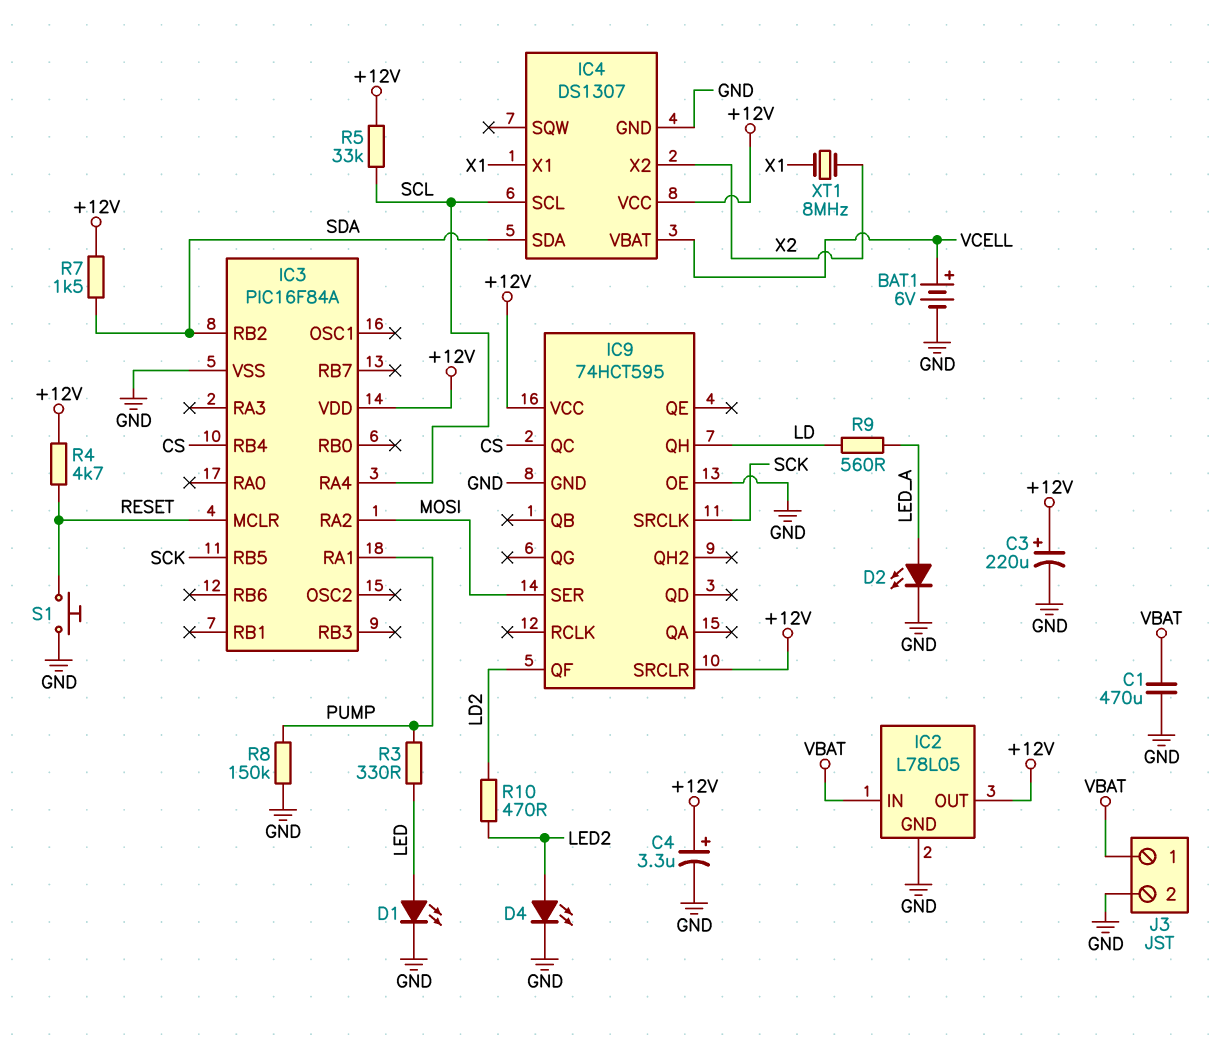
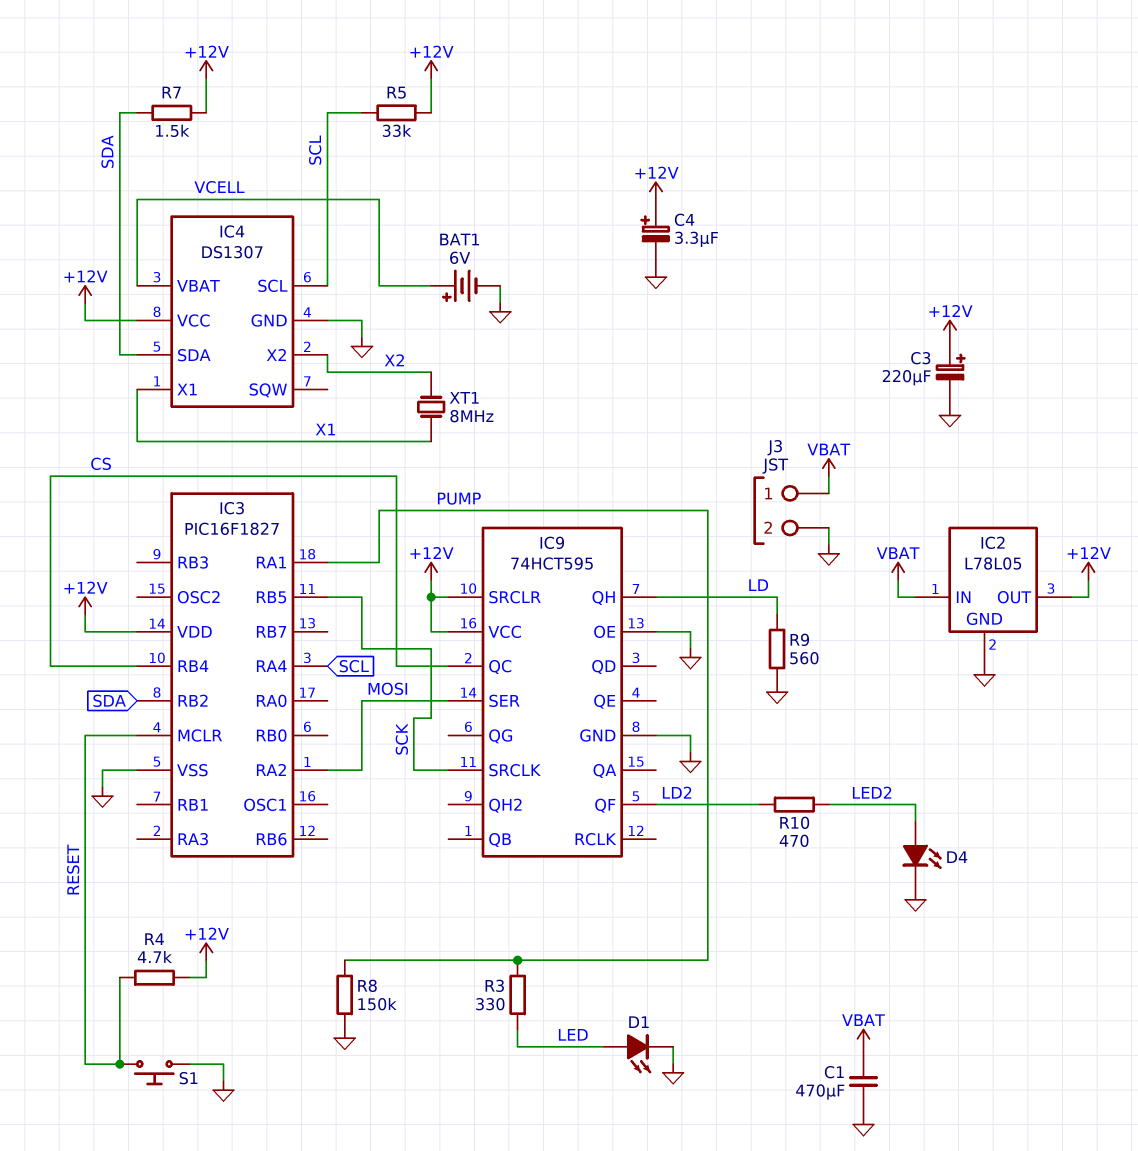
D2: LED (A LED_A, K GND) -> none
IC3: PIC16F84A -> PIC16F1827
R9: 560 (LD, LED_A) -> 560 (GND, LD)

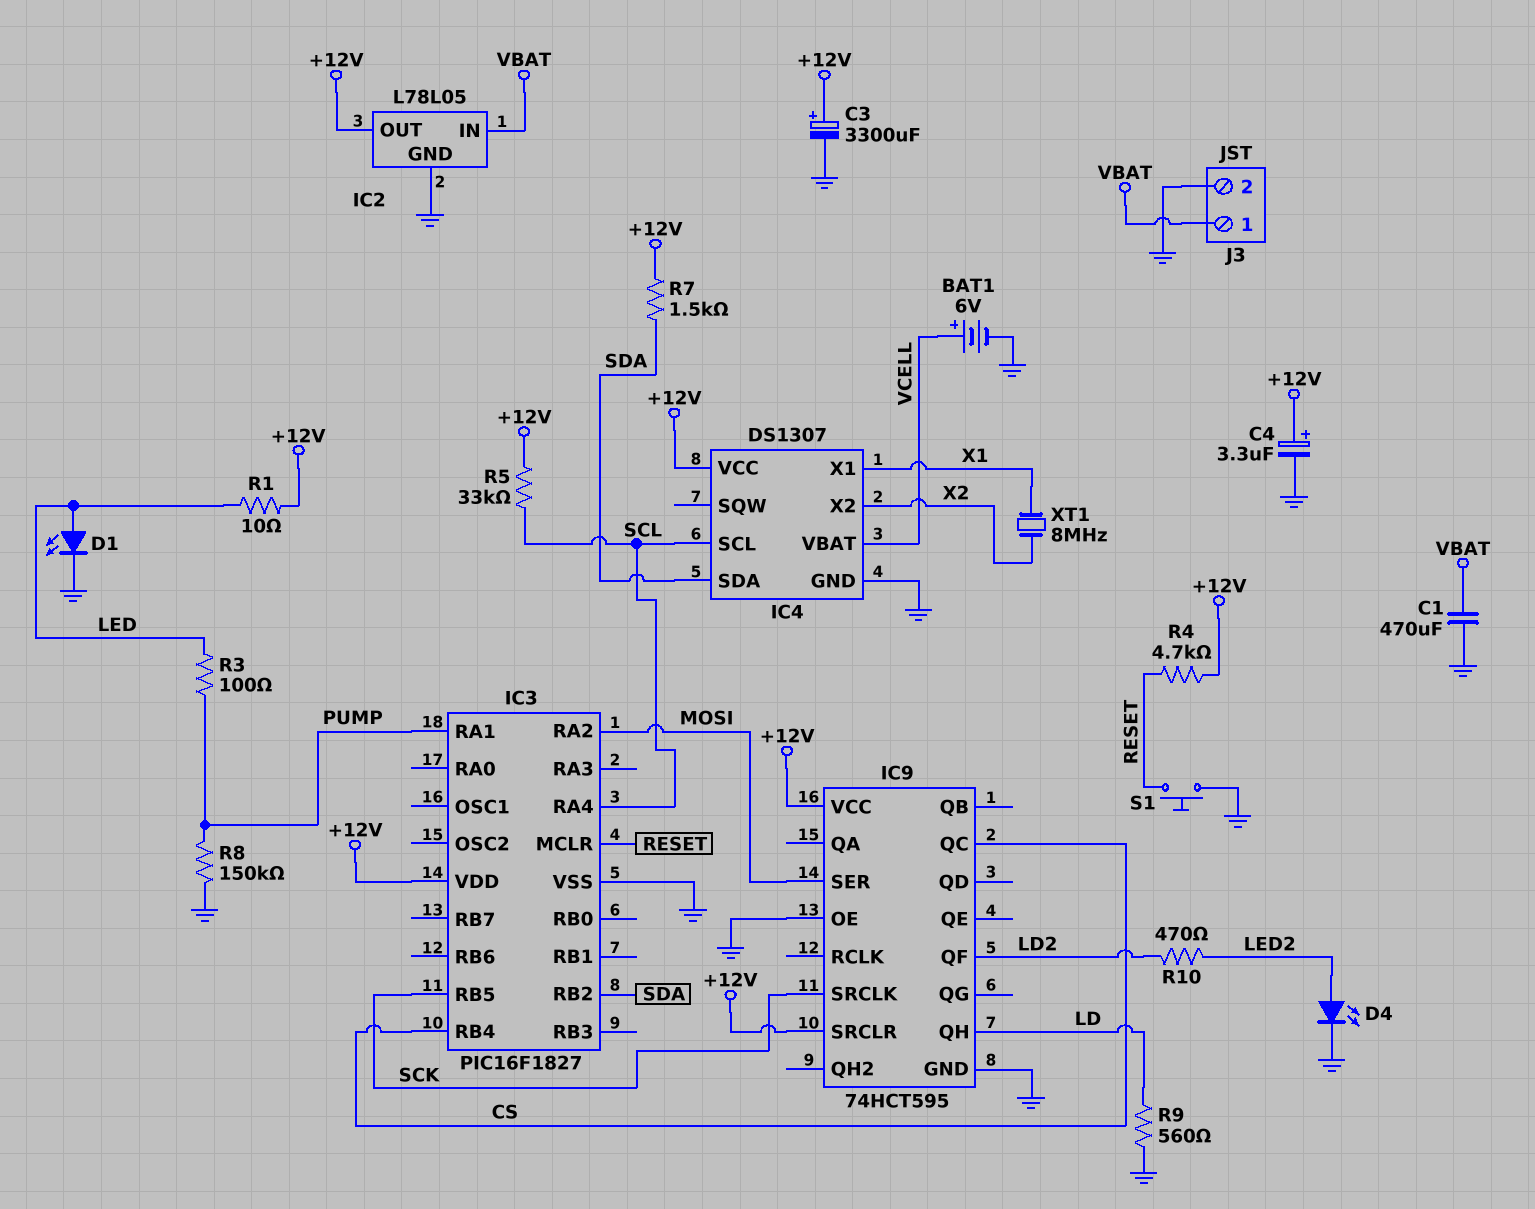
C3: 220uF (plus +12V, minus GND) -> 3300uF (plus +12V, minus GND)
R1: none -> 10 (+12V, LED)
R3: 330 (LED, PUMP) -> 100 (LED, PUMP)

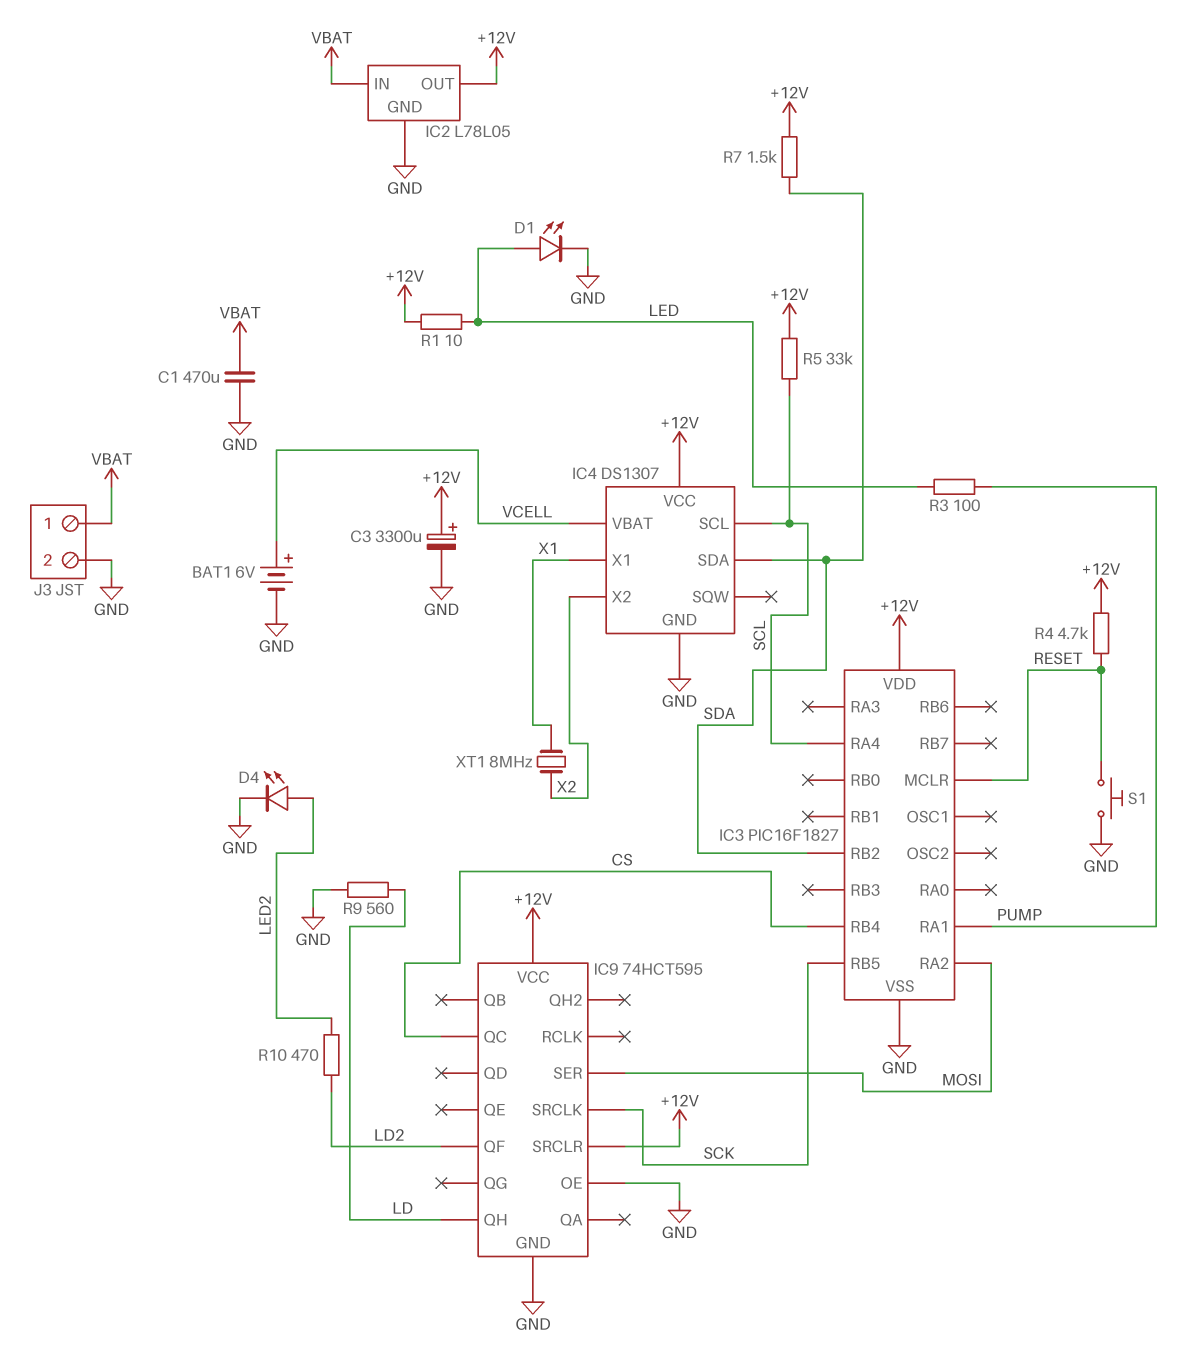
C4: 3.3uF (plus +12V, minus GND) -> none
R8: 150k (GND, PUMP) -> none

